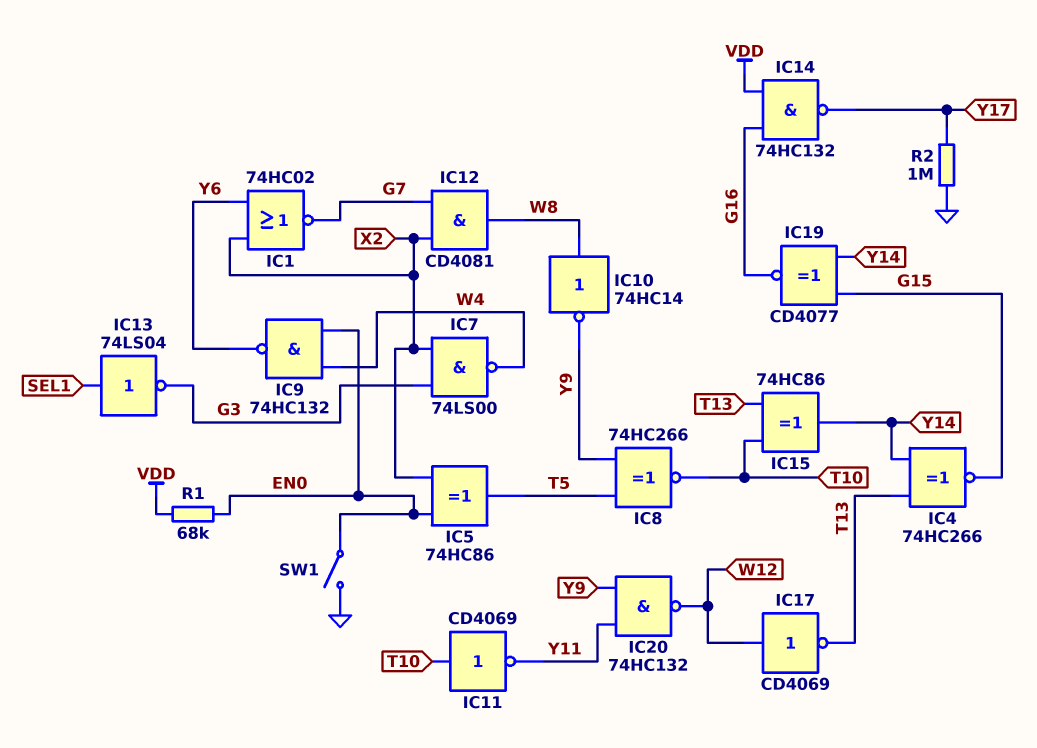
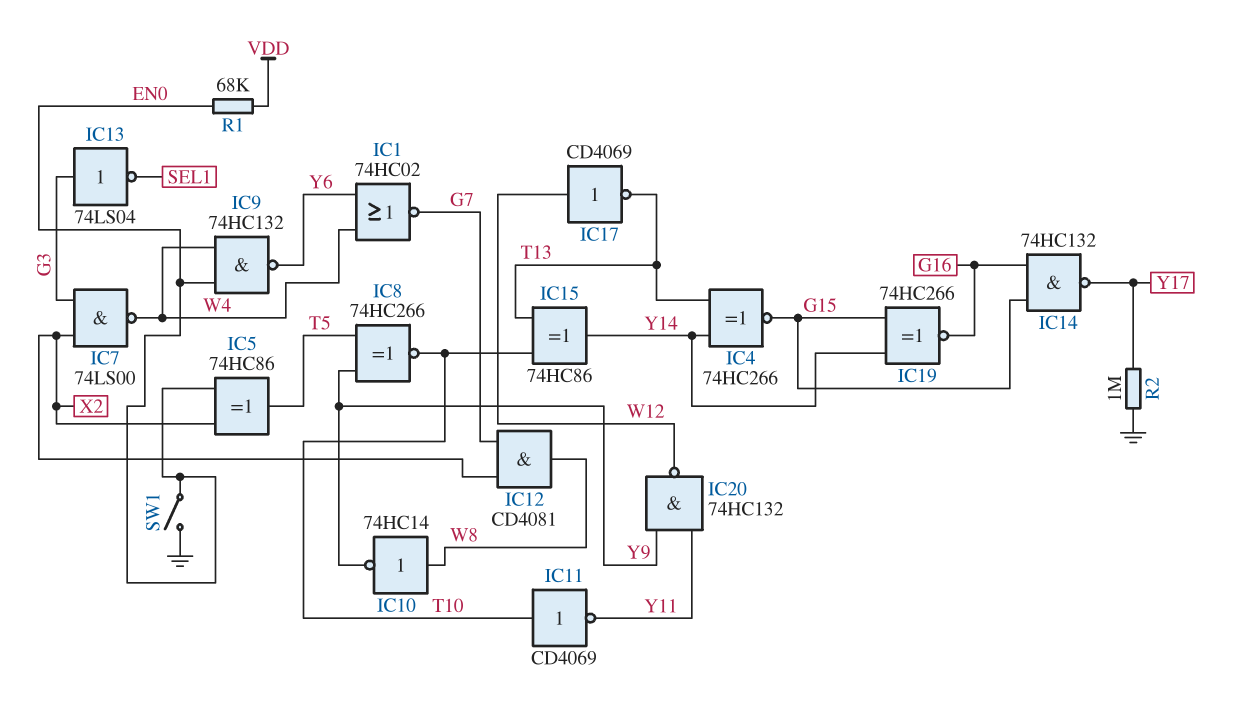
IC1: NOR 74HC02 (in X2, in Y6, out G7) -> NOR 74HC02 (in W4, in Y6, out G7)
IC13: NOT 74LS04 (in SEL1, out G3) -> NOT 74LS04 (in G3, out SEL1)
IC14: NAND 74HC132 (in G16, in VDD, out Y17) -> NAND 74HC132 (in G15, in G16, out Y17)
IC19: XNOR CD4077 (in G15, in Y14, out G16) -> XNOR 74HC266 (in G15, in Y14, out G16)

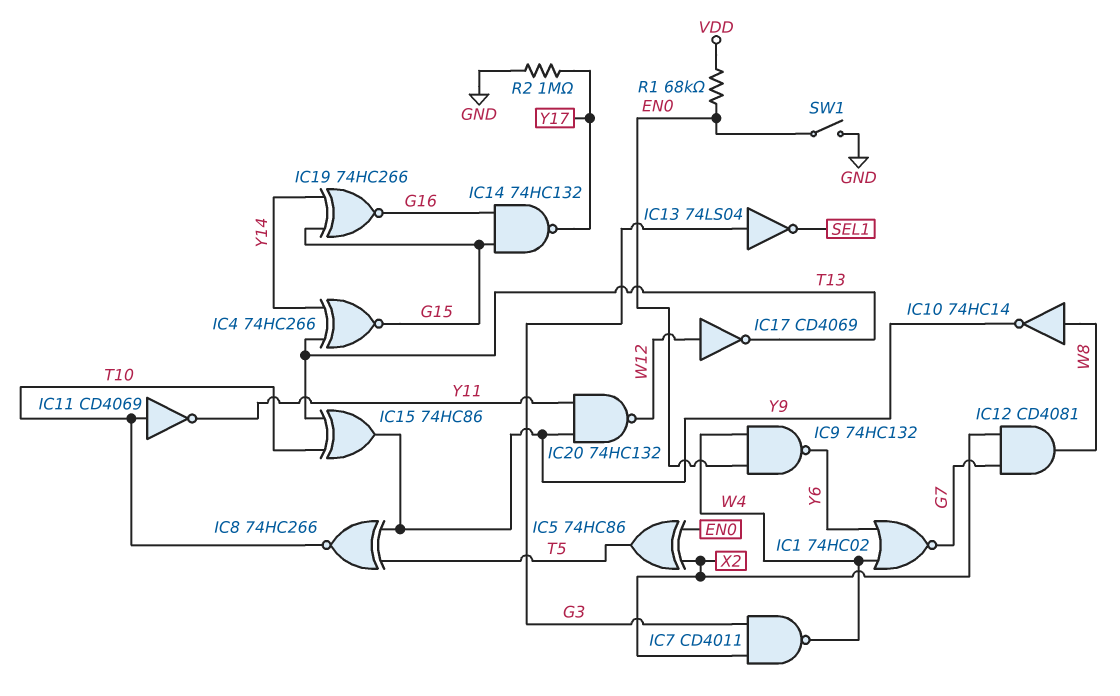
IC7: NAND 74LS00 (in G3, in X2, out W4) -> NAND CD4011 (in G3, in X2, out W4)
IC15: XOR 74HC86 (in T10, in T13, out Y14) -> XOR 74HC86 (in T10, in T13, out Y9)

